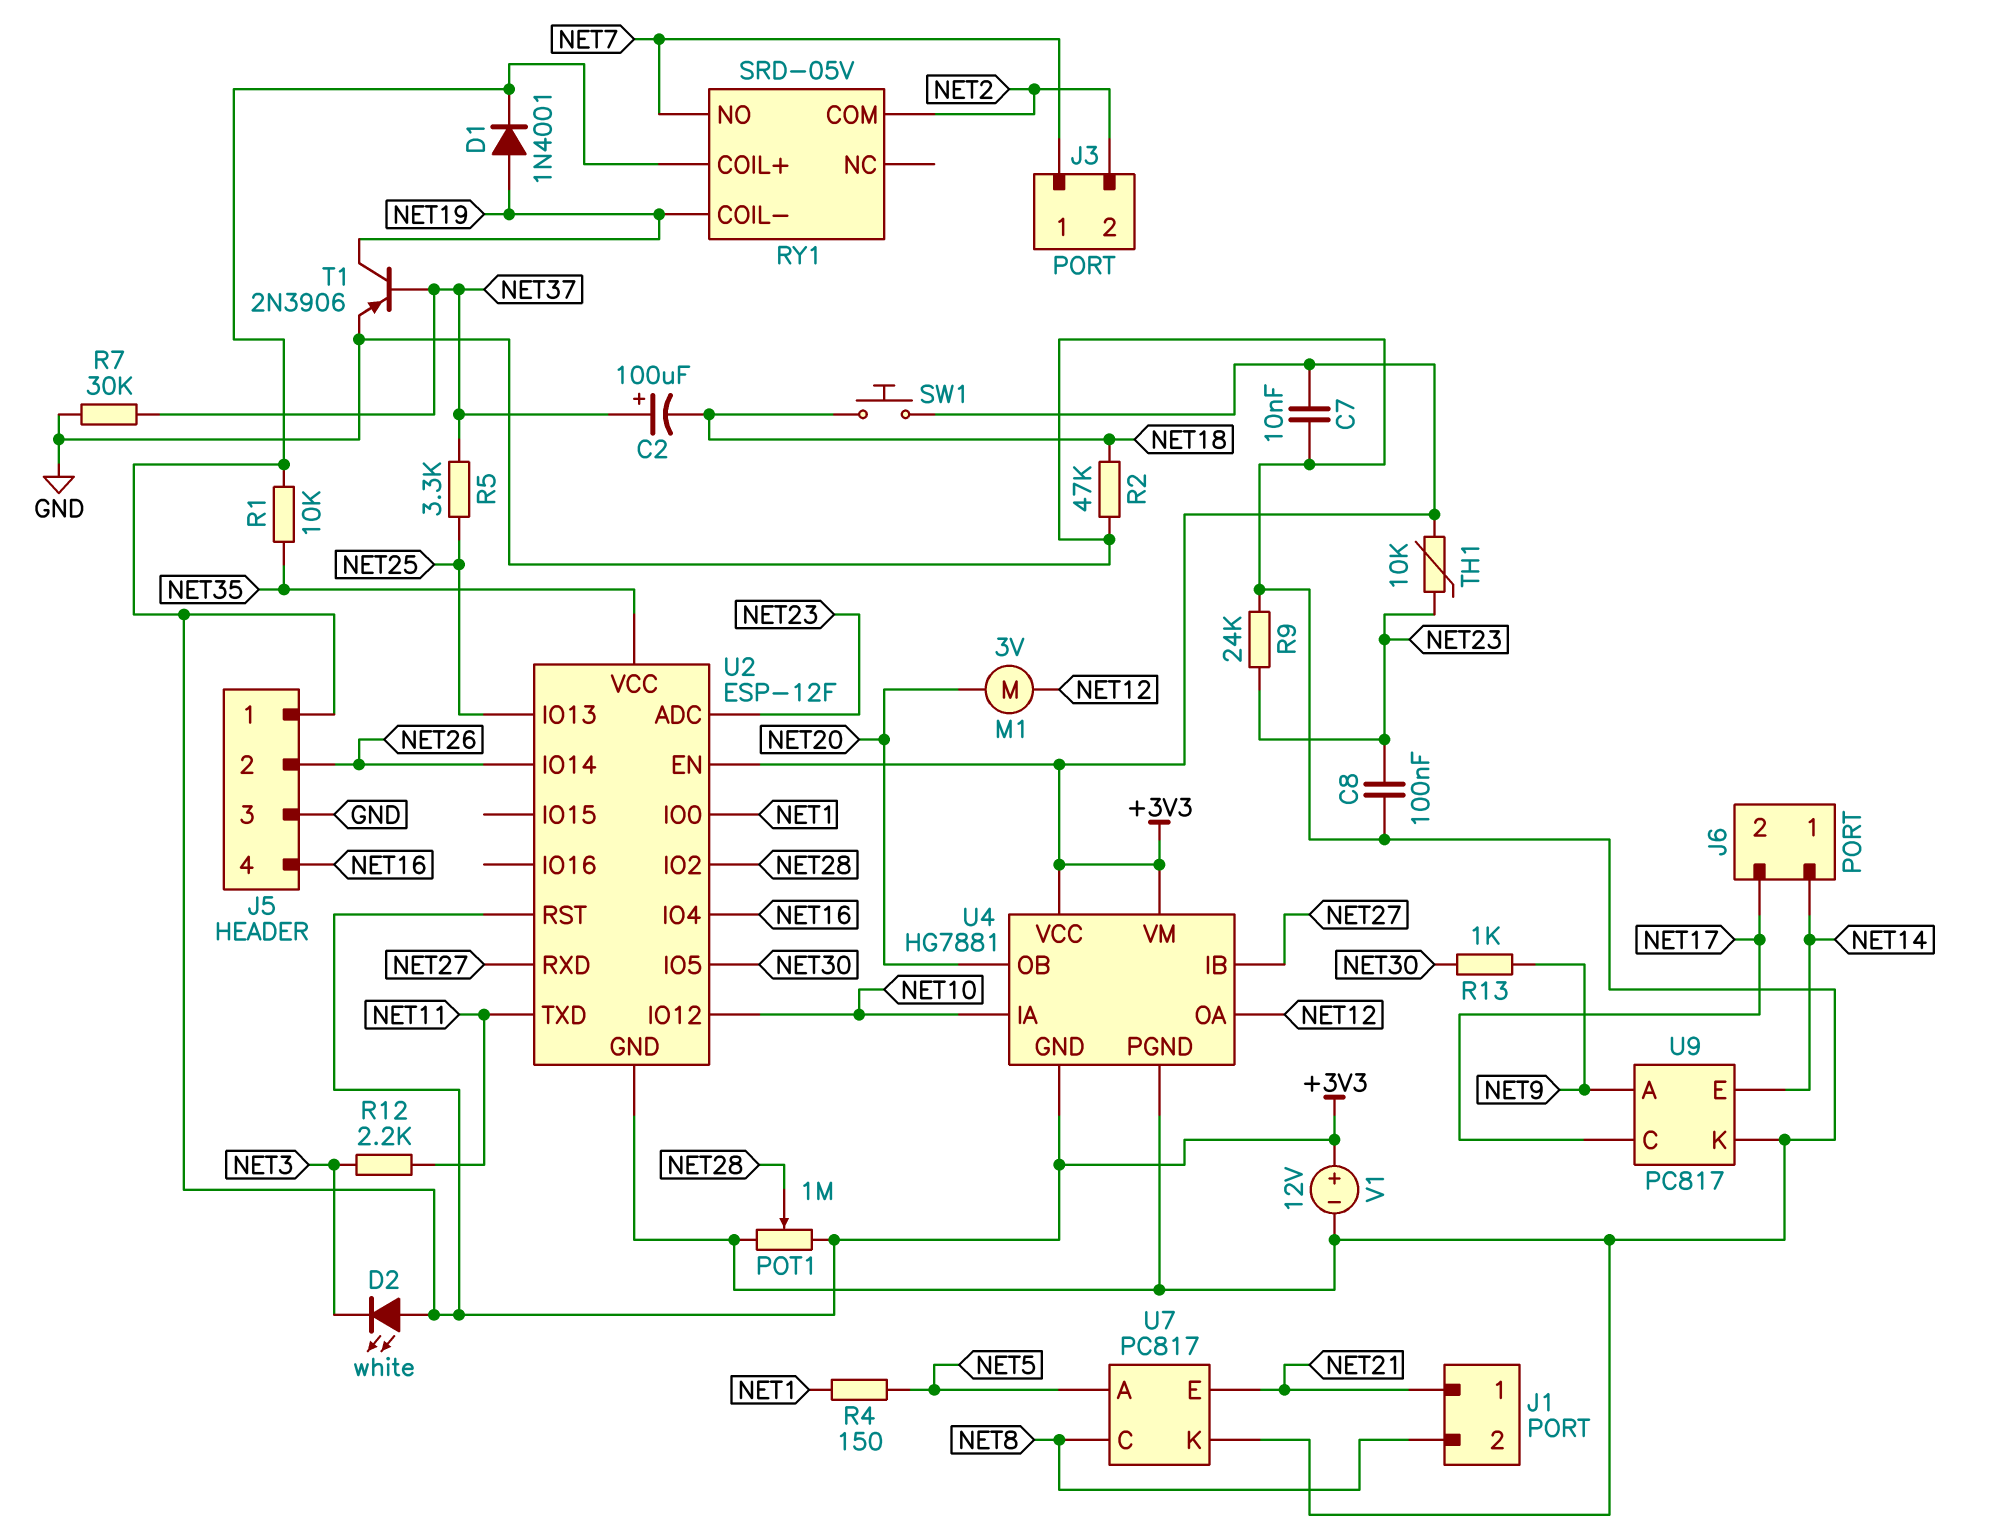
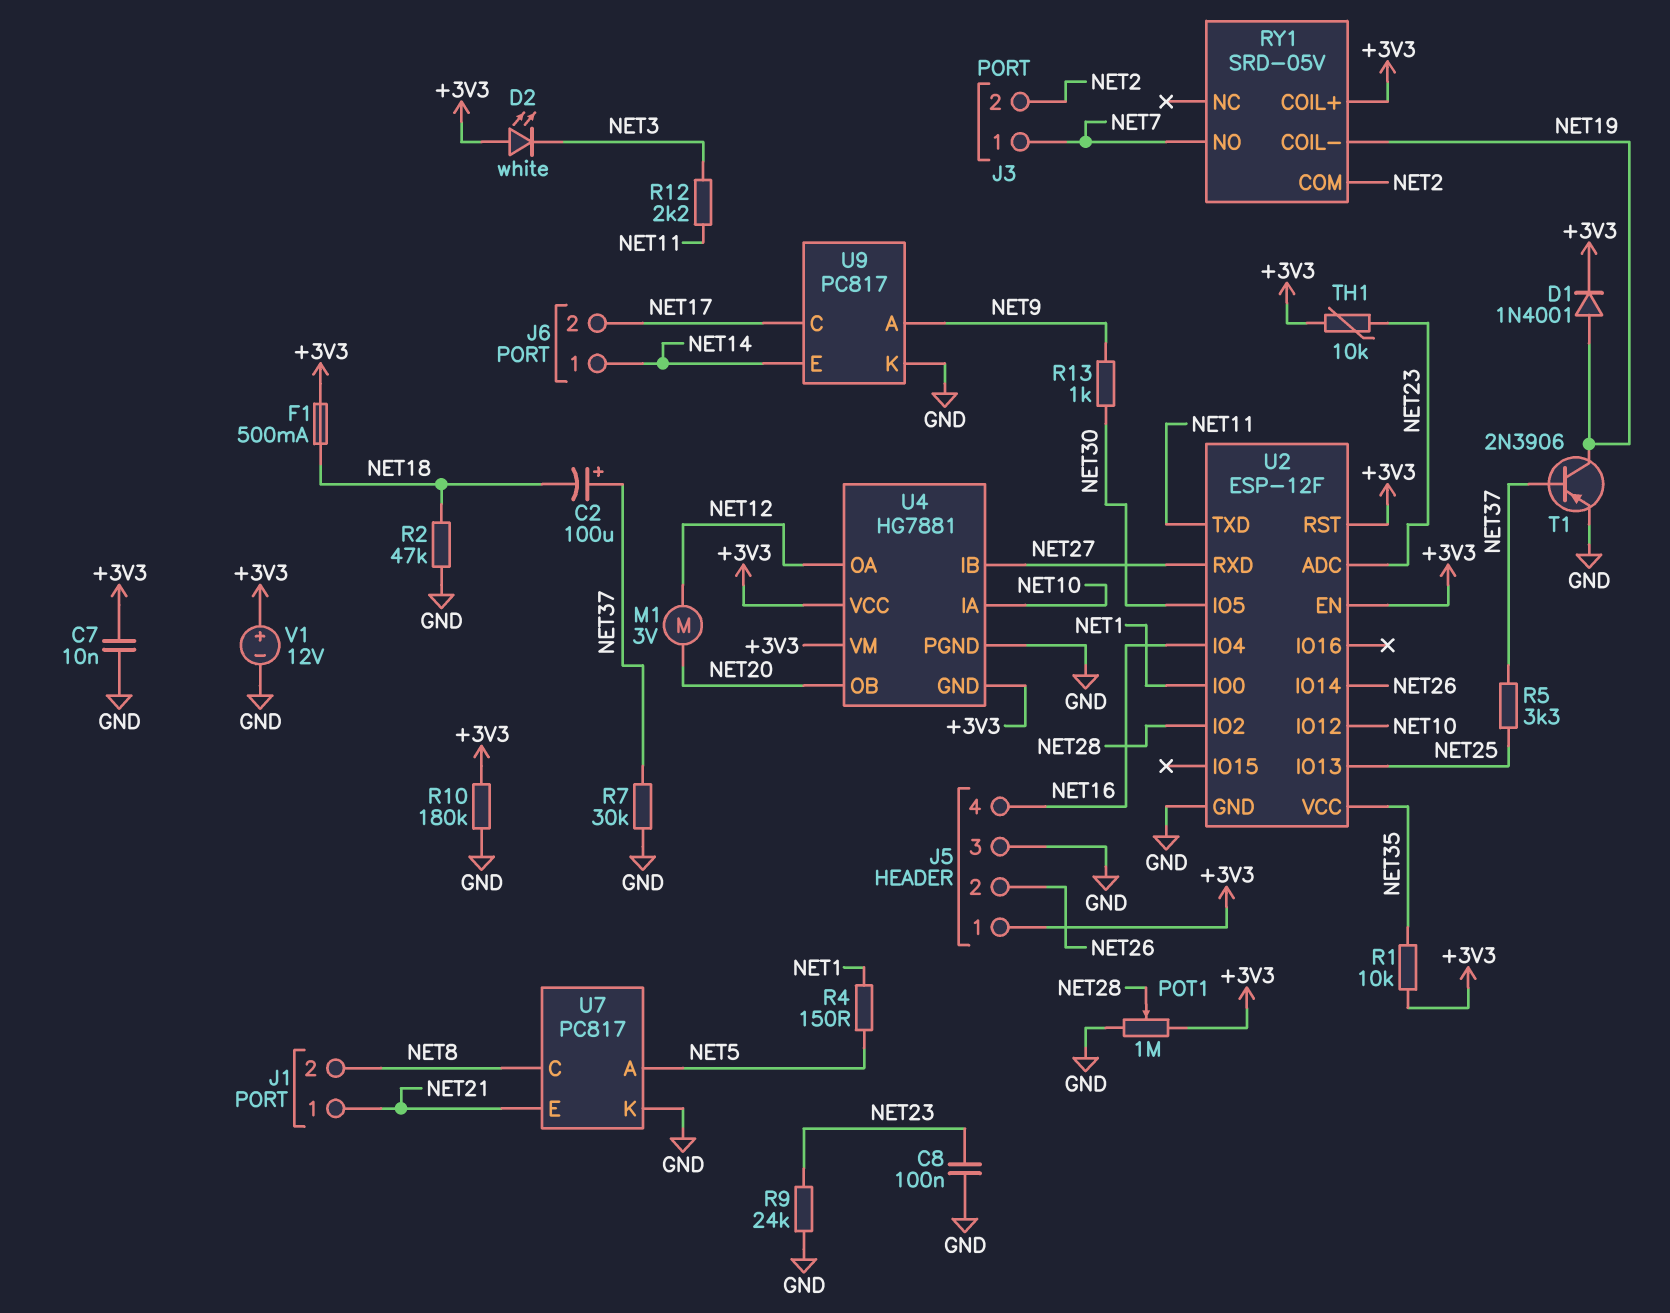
F1: none -> 500mA (+3V3, NET18)
R10: none -> 180k (+3V3, GND)
SW1: button (+3V3, NET18) -> none

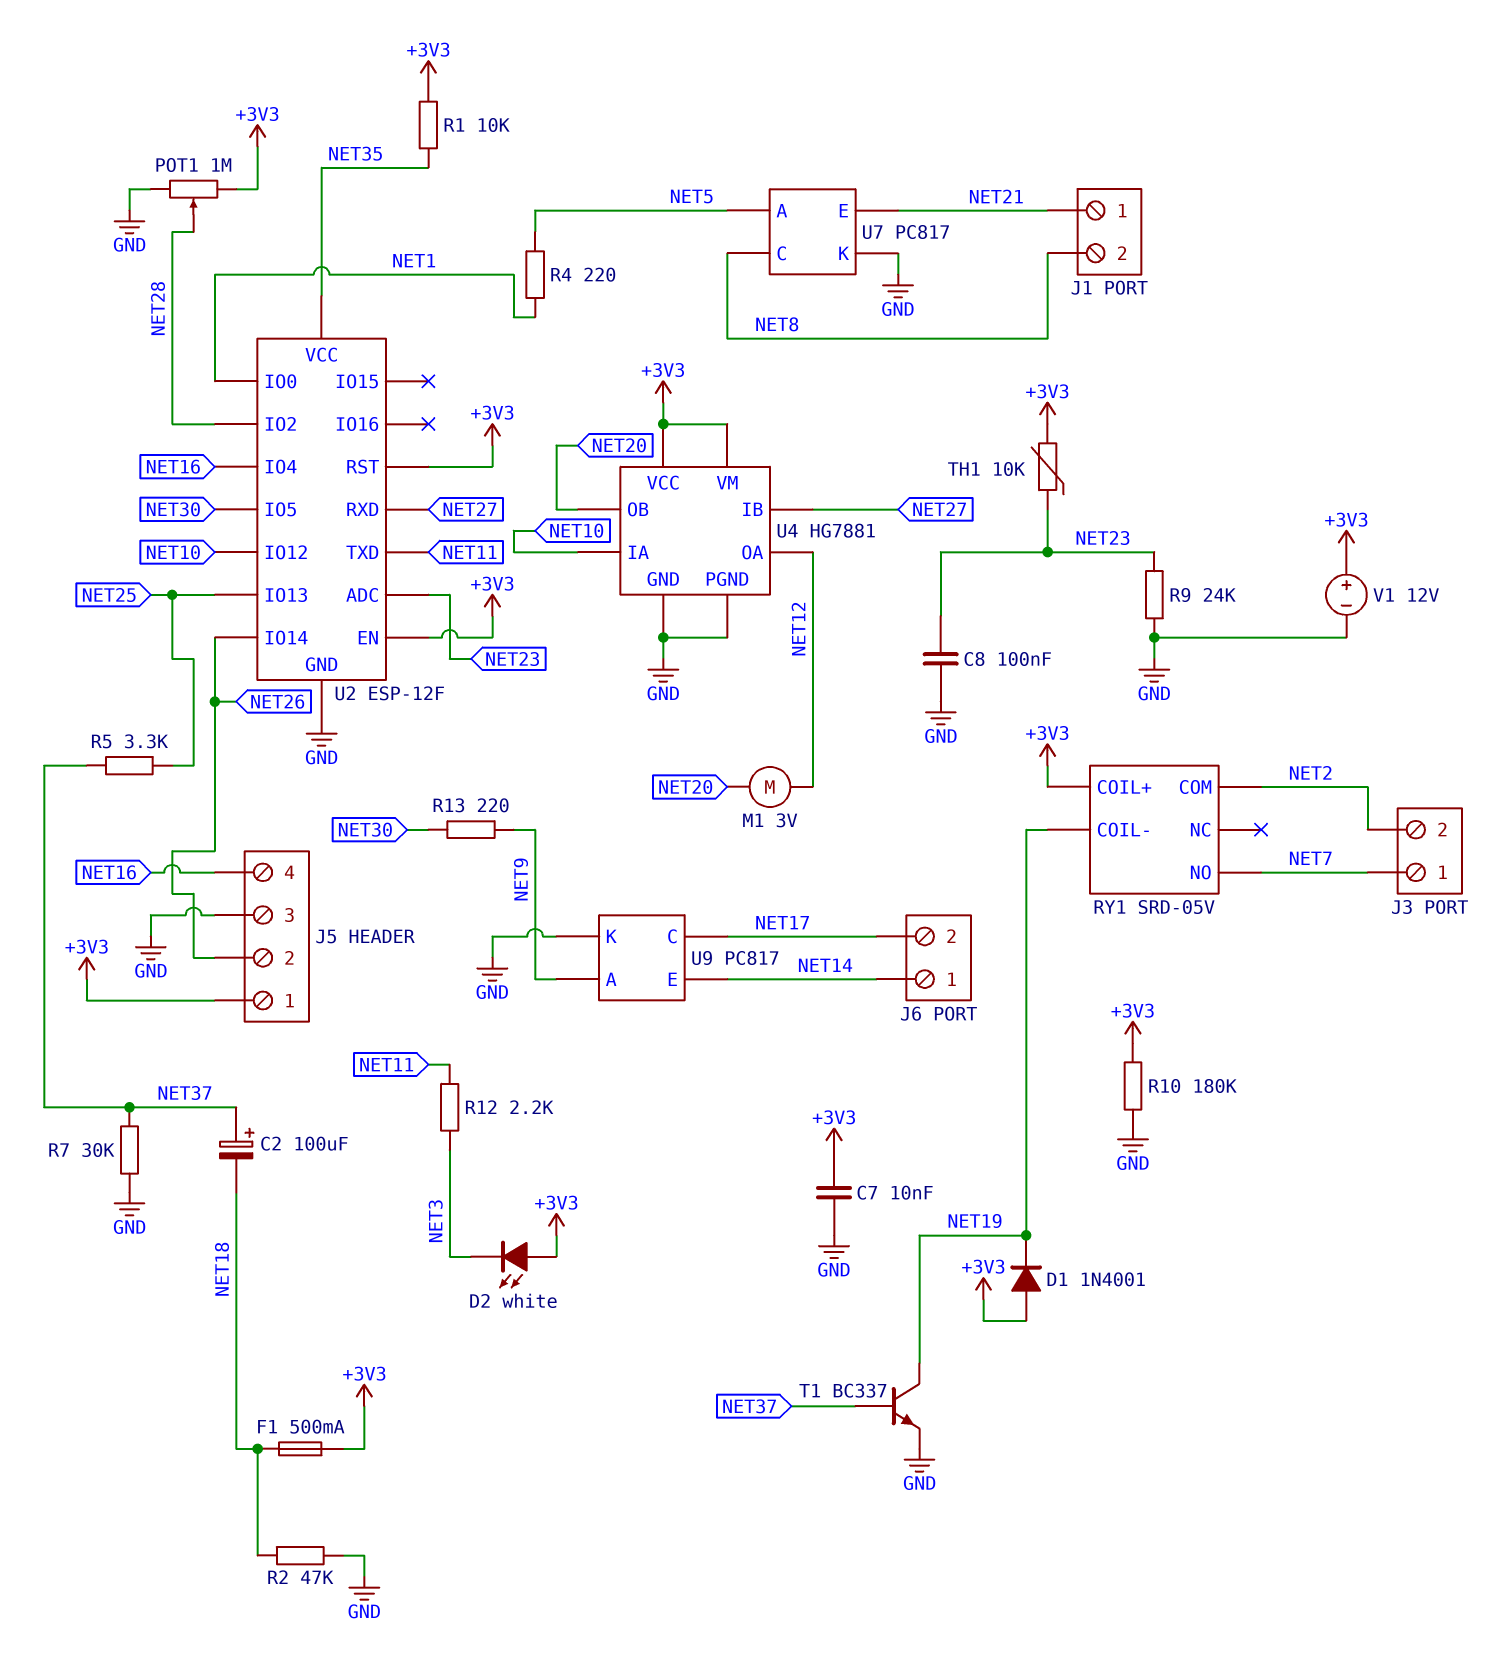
D1: diode 1N4001 (A NET19, K +3V3) -> diode 1N4001 (A +3V3, K NET19)
R4: 150 (NET1, NET5) -> 220 (NET1, NET5)
R13: 1k (NET9, NET30) -> 220 (NET9, NET30)
T1: PNP 2N3906 (B NET37, C NET19, E GND) -> NPN BC337 (B NET37, C NET19, E GND)
U4 pin GND: +3V3 -> GND

